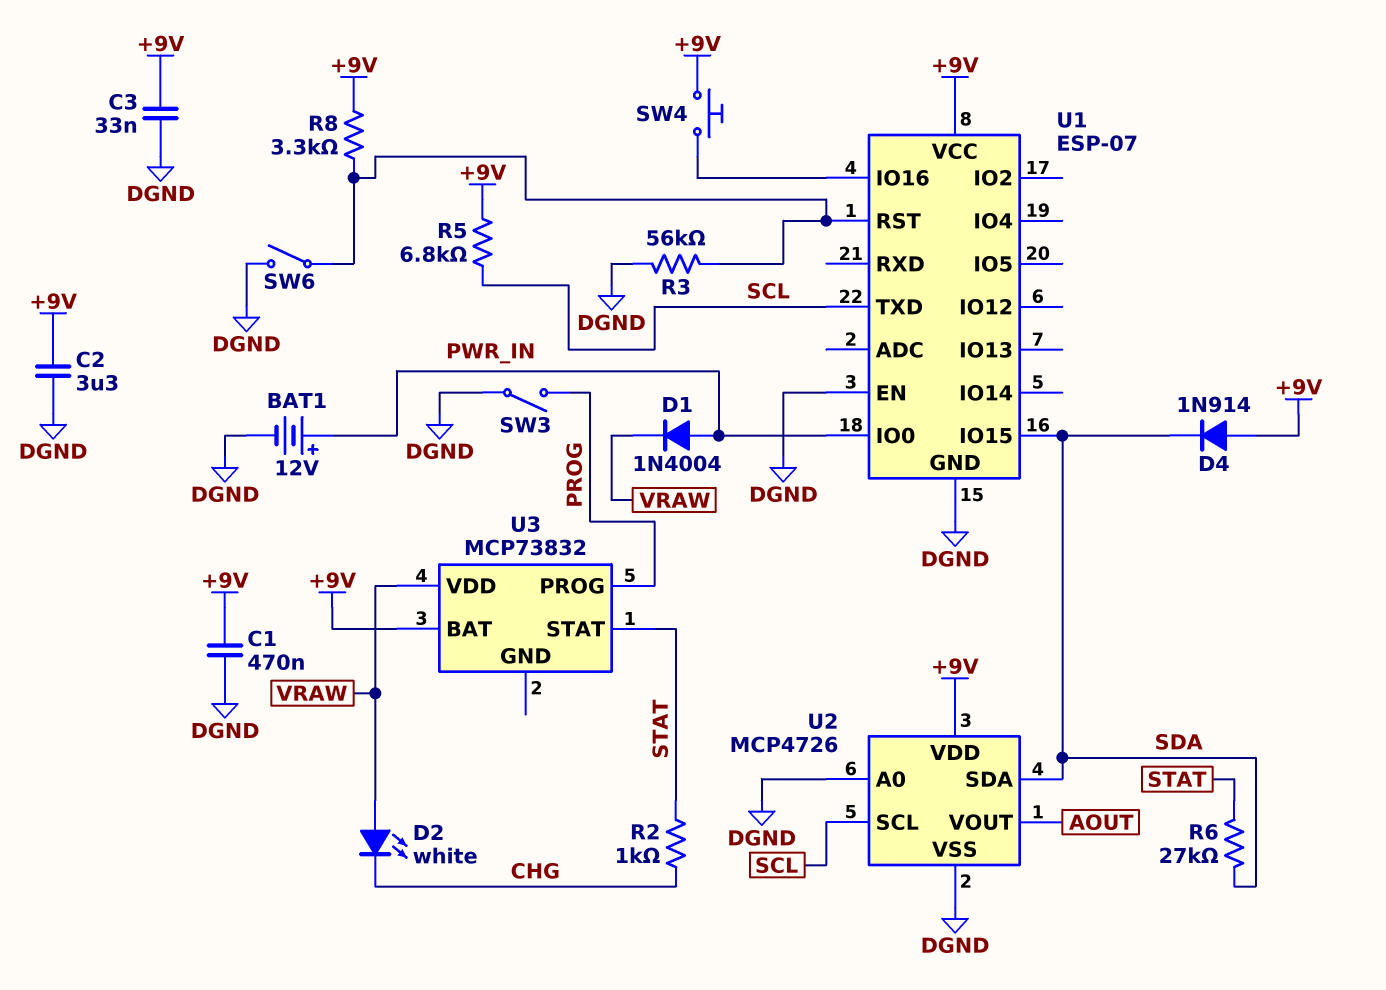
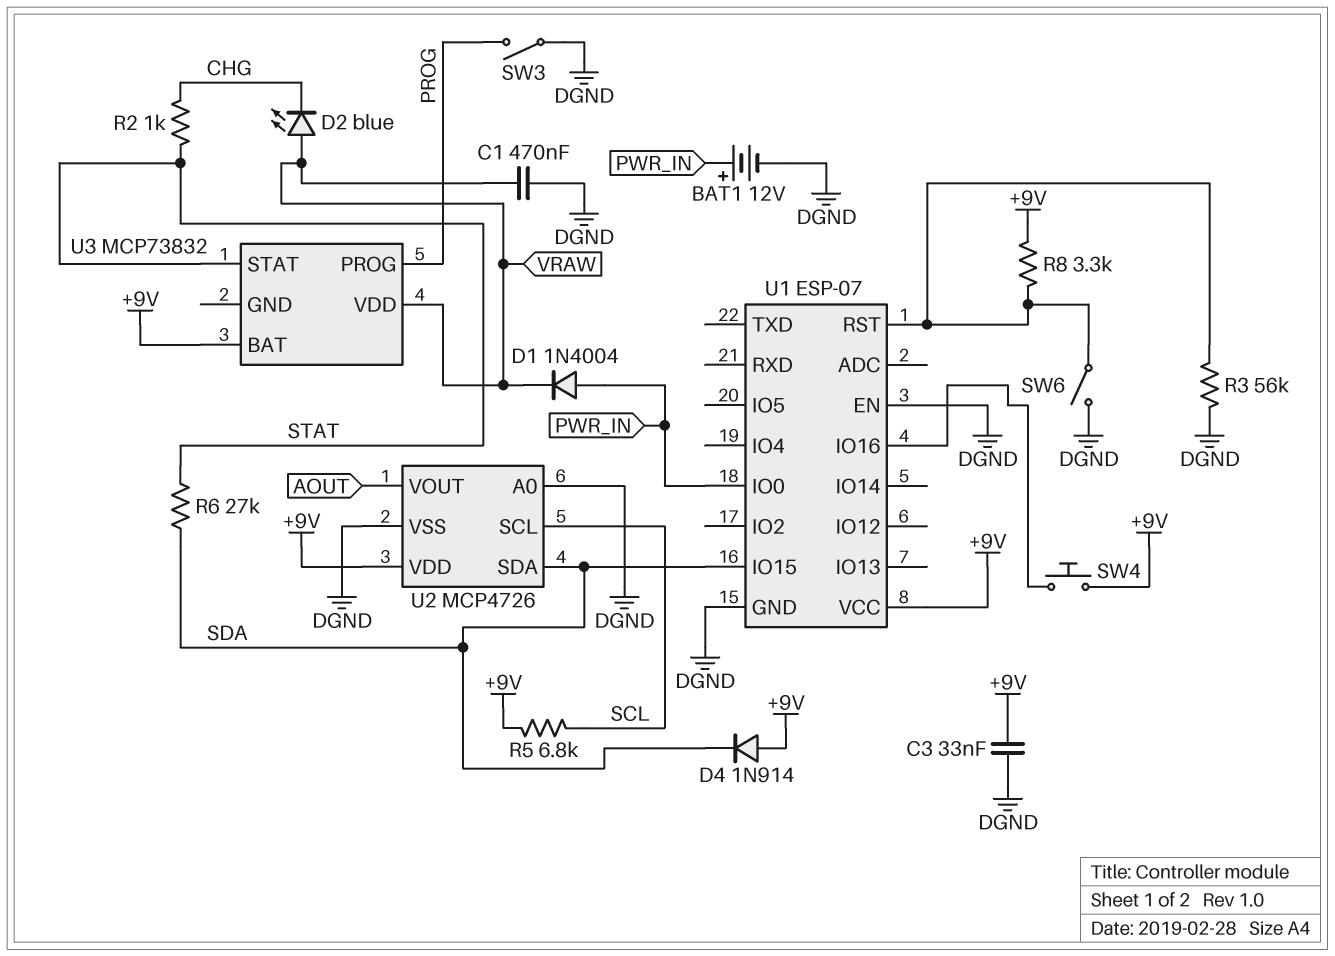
C1: 470nF (+9V, DGND) -> 470nF (DGND, VRAW)
C2: 3.3uF (+9V, DGND) -> none
D2: LED white (A VRAW, K CHG) -> LED blue (A VRAW, K CHG)
U1 pin TXD: SCL -> none

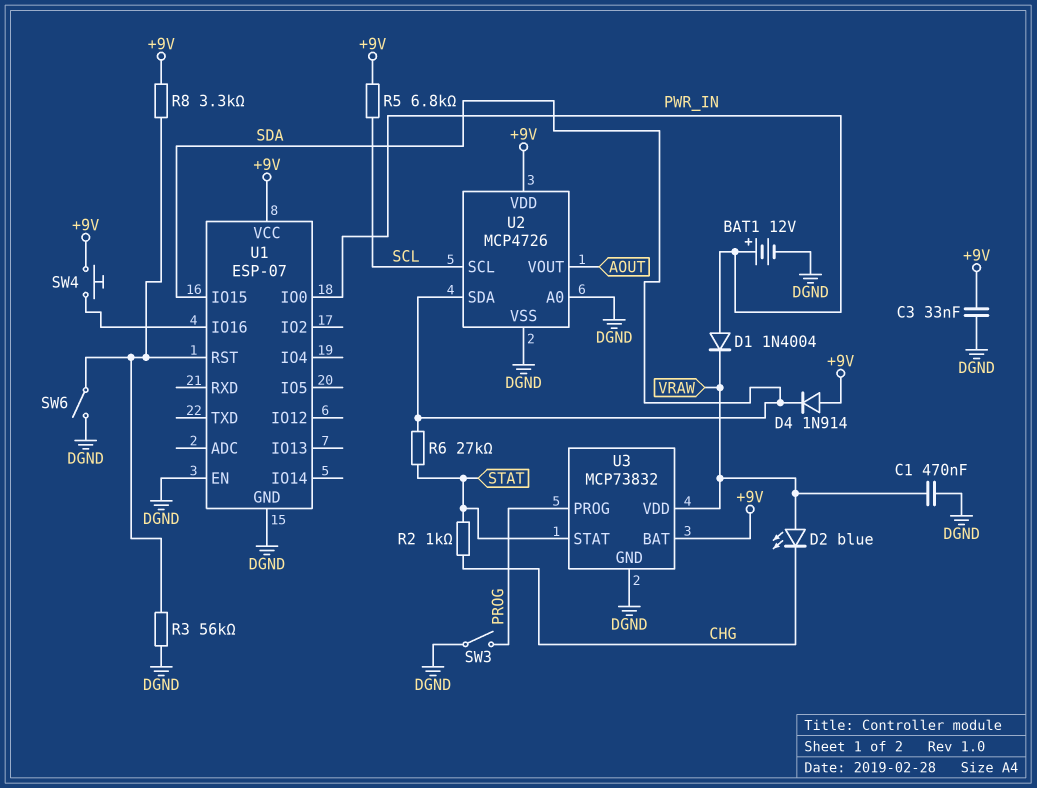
U3 pin GND: none -> DGND

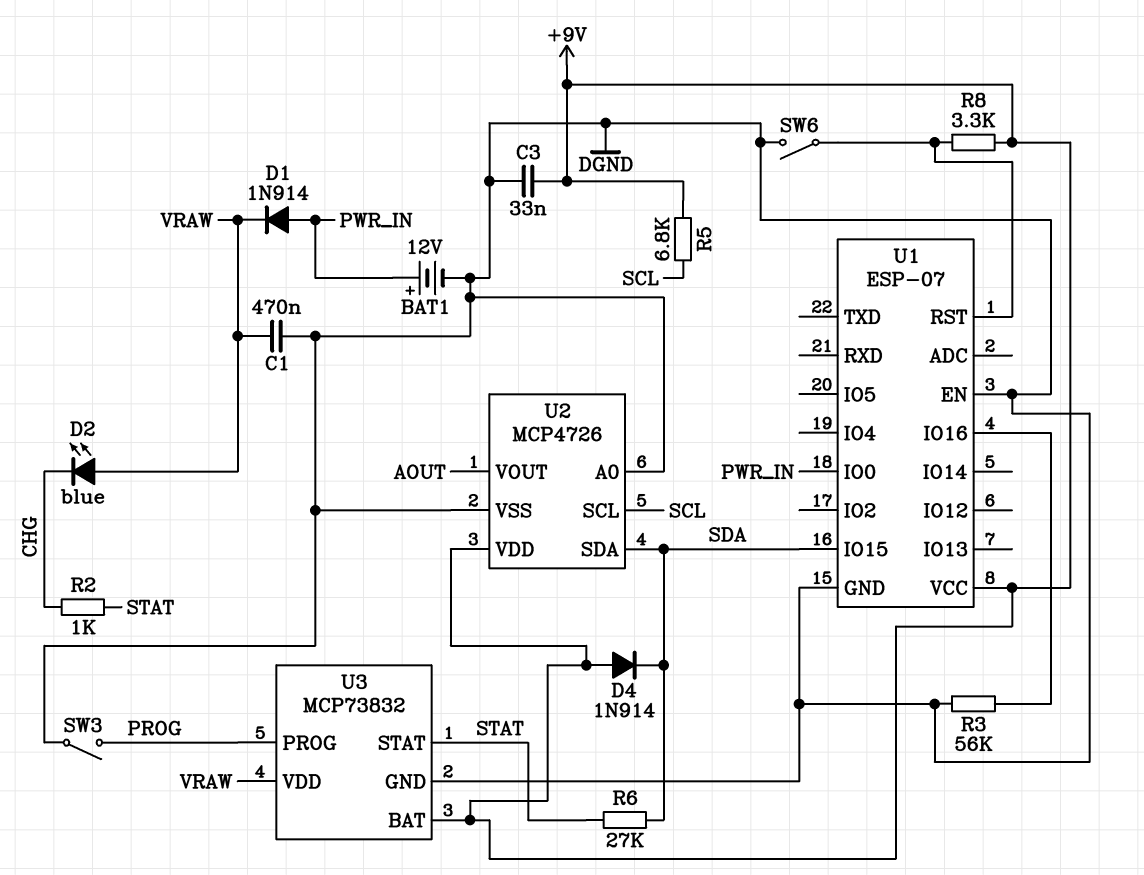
D1: diode 1N4004 (A PWR_IN, K VRAW) -> diode 1N914 (A PWR_IN, K VRAW)
R3: 56k (DGND, U1/RST) -> 56k (DGND, U1/IO16)
SW4: button (+9V, U1/IO16) -> none

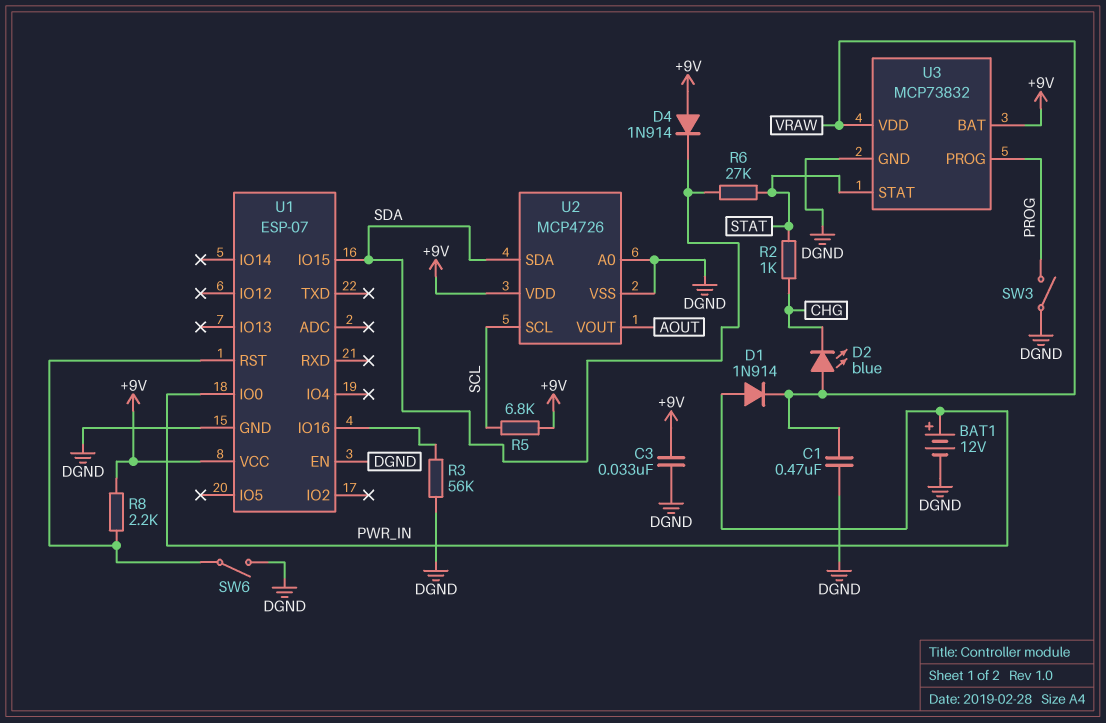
R8: 3.3k (+9V, U1/RST) -> 2.2k (+9V, U1/RST)

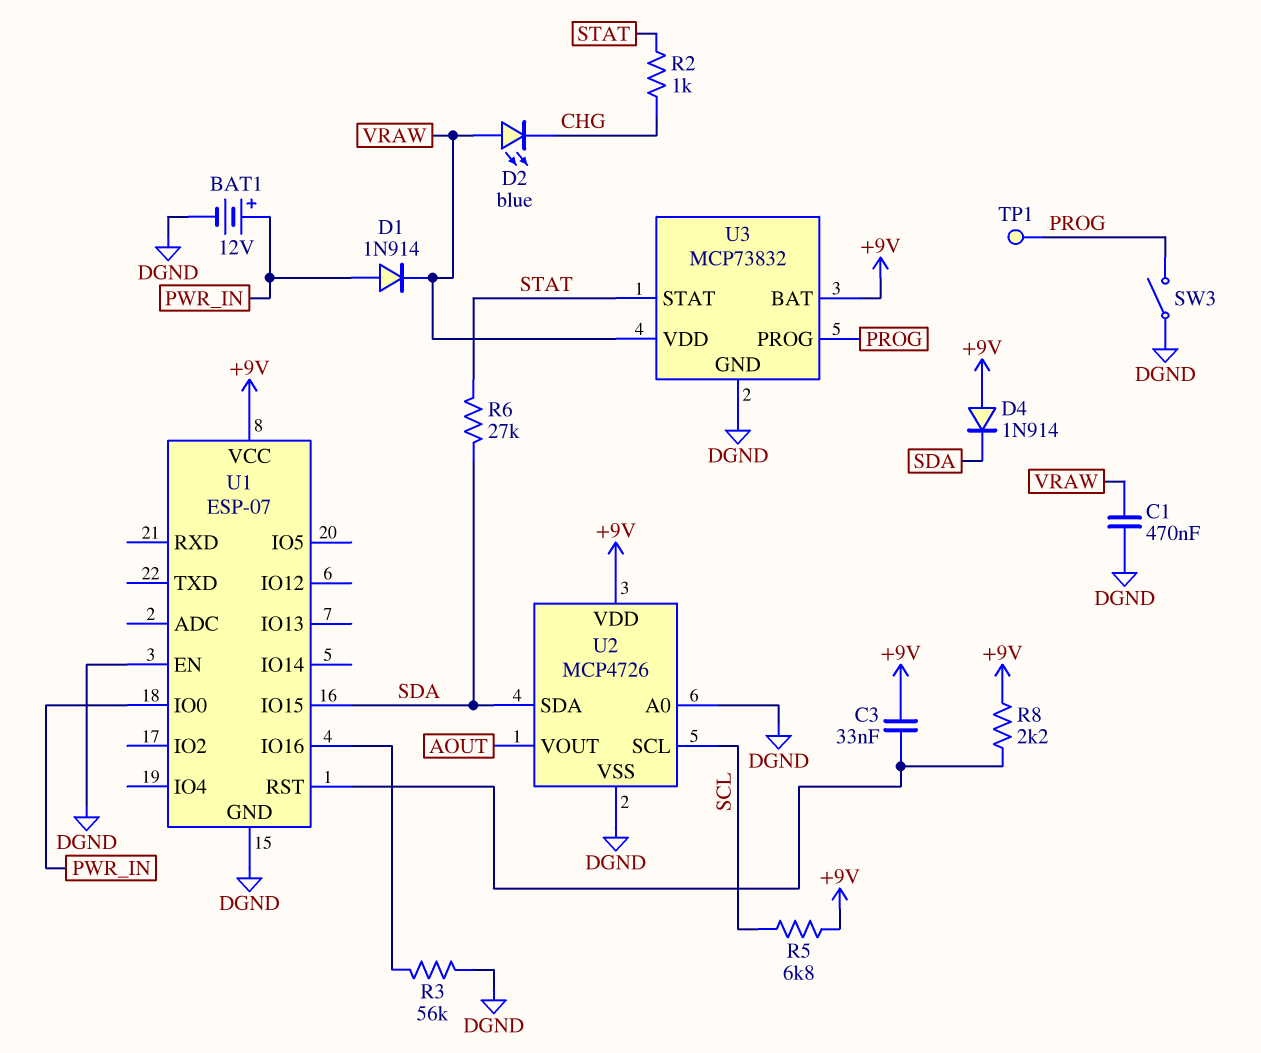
C3: 33nF (+9V, DGND) -> 33nF (+9V, U1/RST)
SW6: switch (DGND, U1/RST) -> none
TP1: none -> test point (PROG)

